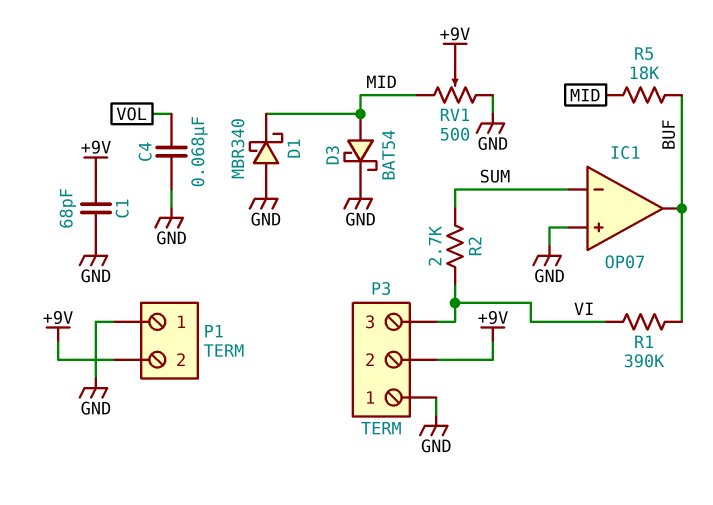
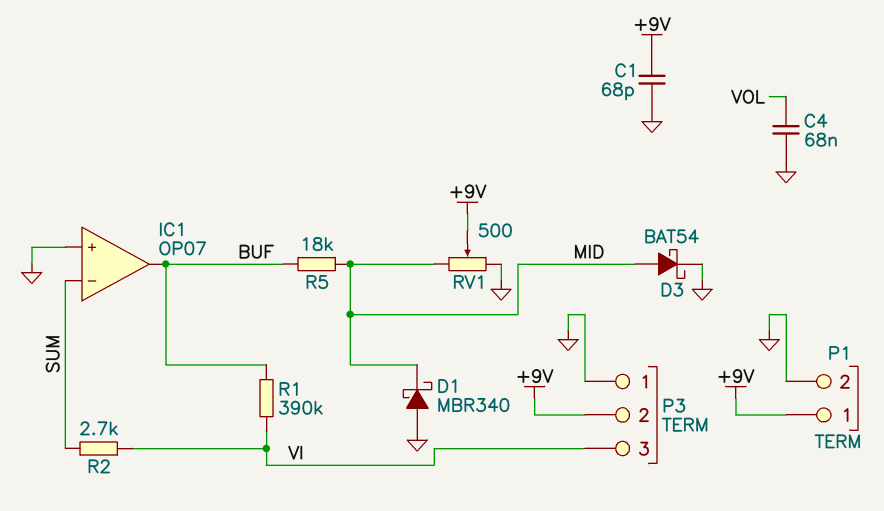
P1 pin 1: GND -> +9V
P1 pin 2: +9V -> GND

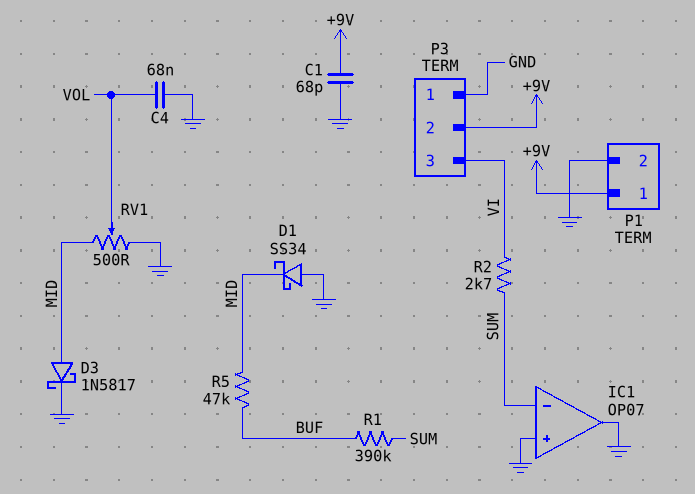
D1: schottky MBR340 (A GND, K MID) -> schottky SS34 (A GND, K MID)
D3: schottky BAT54 (A MID, K GND) -> schottky 1N5817 (A MID, K GND)
IC1 pin out: BUF -> GND
R1: 390k (BUF, VI) -> 390k (BUF, SUM)
R5: 18k (BUF, MID) -> 47k (BUF, MID)
RV1: 500 (GND, MID, wiper +9V) -> 500 (GND, MID, wiper VOL)

